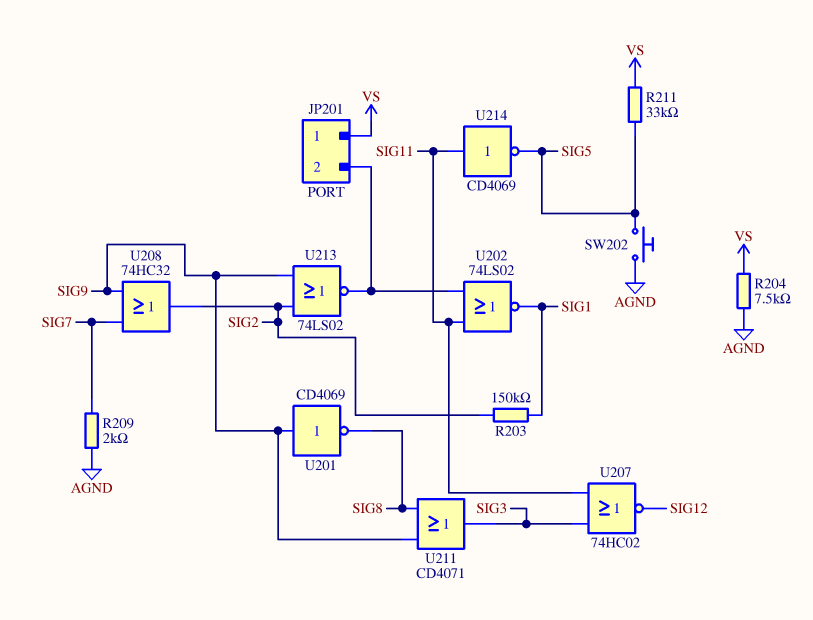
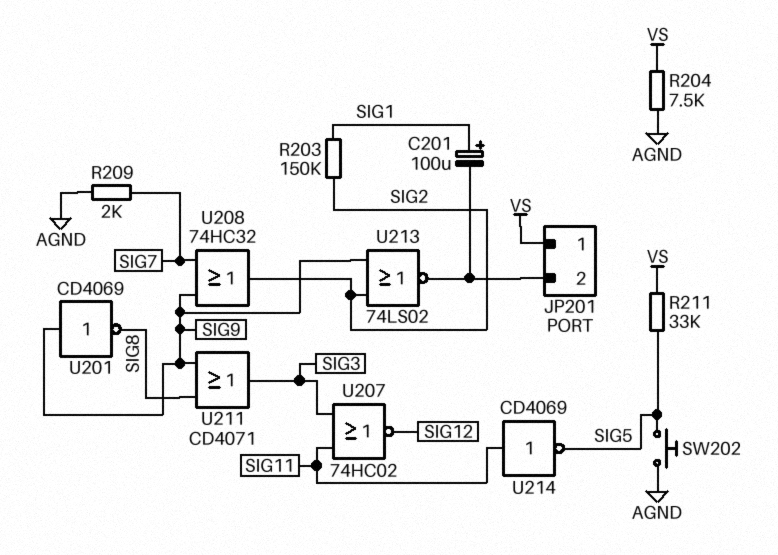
C201: none -> 100uF (plus SIG1, minus JP201/2)
U202: NOR 74LS02 (in JP201/2, in SIG11, out SIG1) -> none

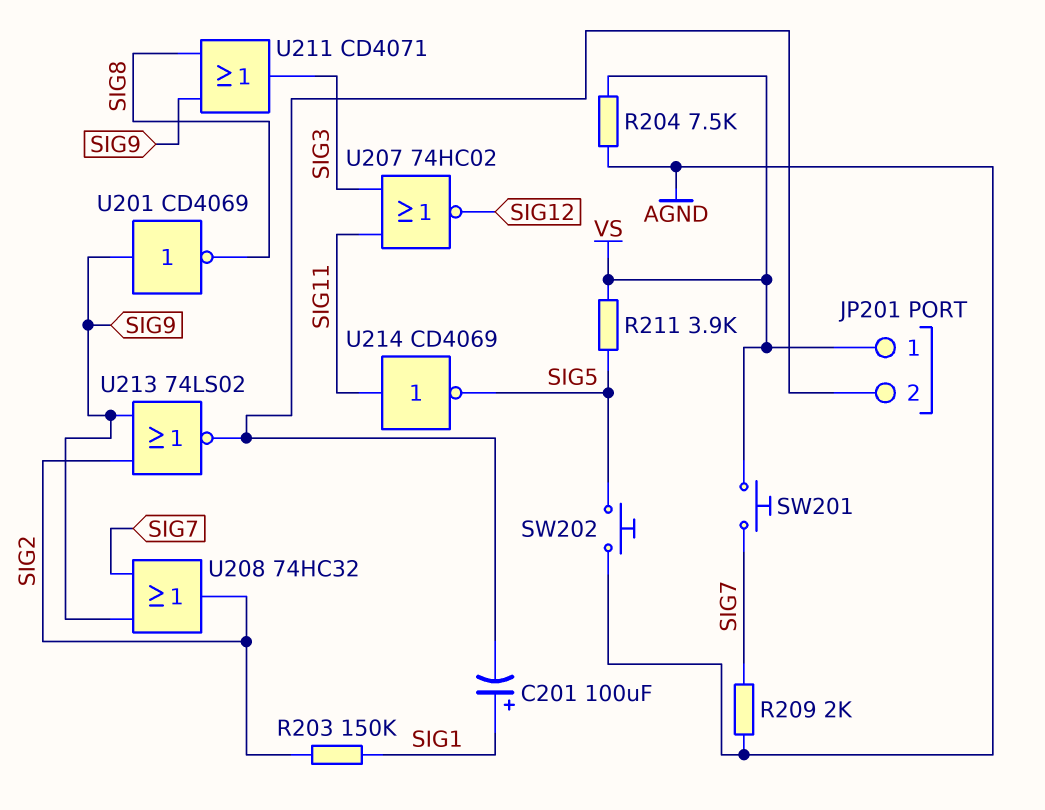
R211: 33k (SIG5, VS) -> 3.9k (SIG5, VS)
SW201: none -> button (SIG7, VS)

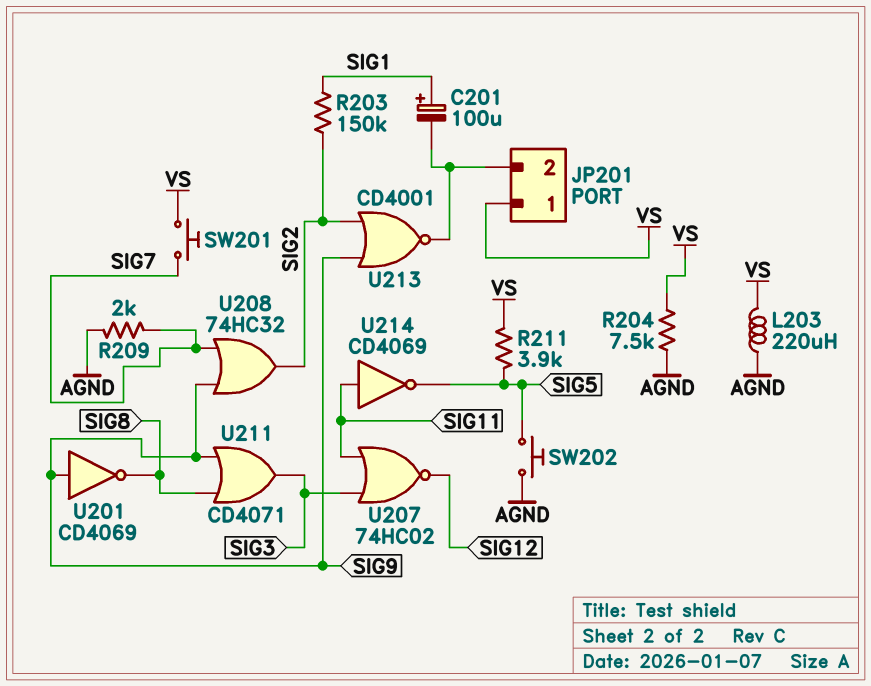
L203: none -> 220uH (AGND, VS)
U213: NOR 74LS02 (in SIG2, in SIG9, out JP201/2) -> NOR CD4001 (in SIG2, in SIG9, out JP201/2)

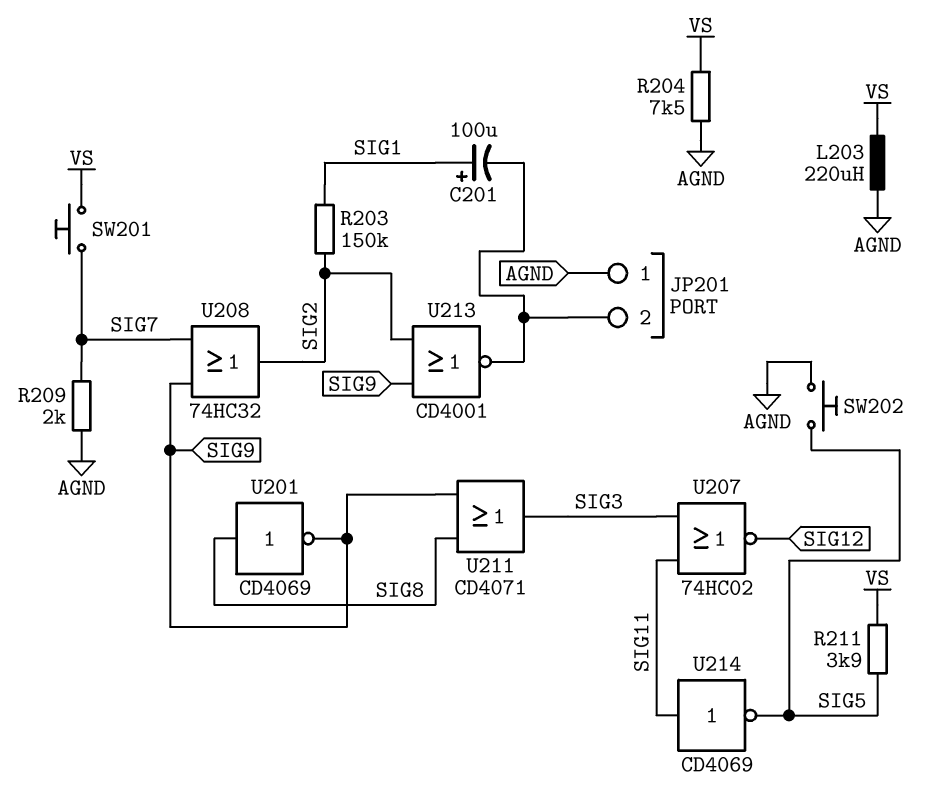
JP201 pin 1: VS -> AGND
U201: NOT CD4069 (in SIG9, out SIG8) -> NOT CD4069 (in SIG8, out SIG9)

